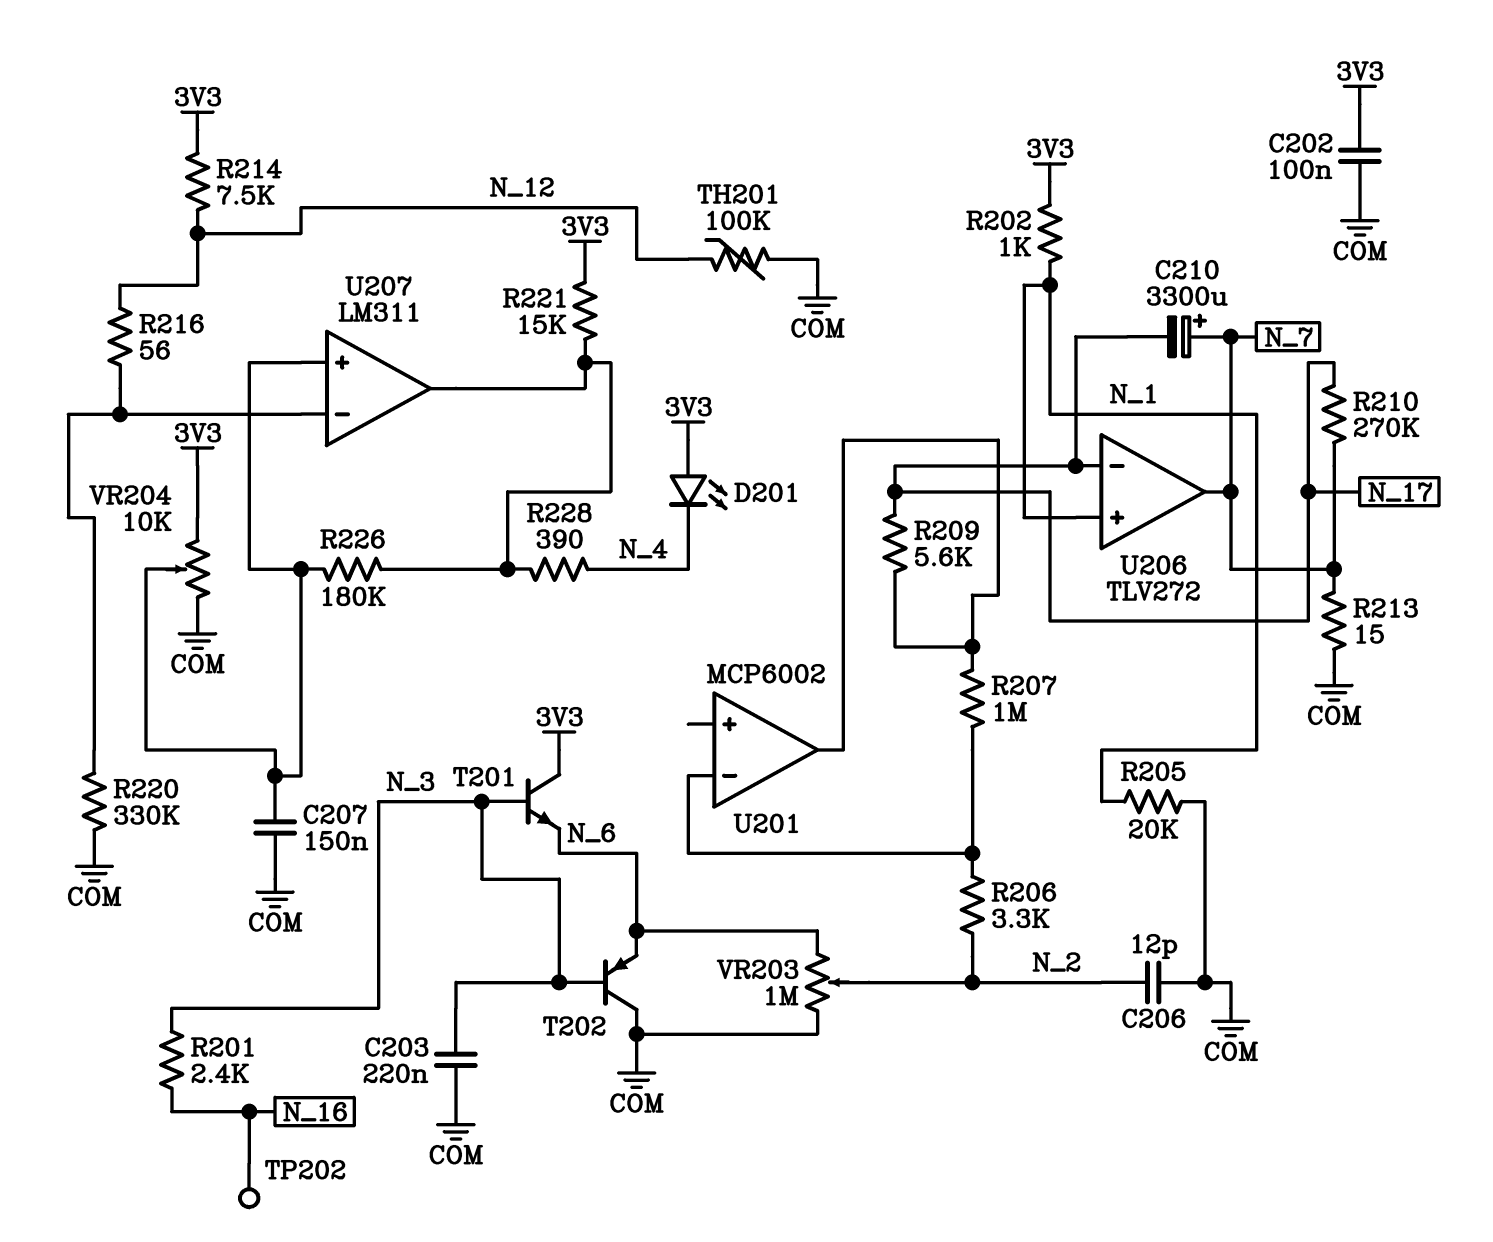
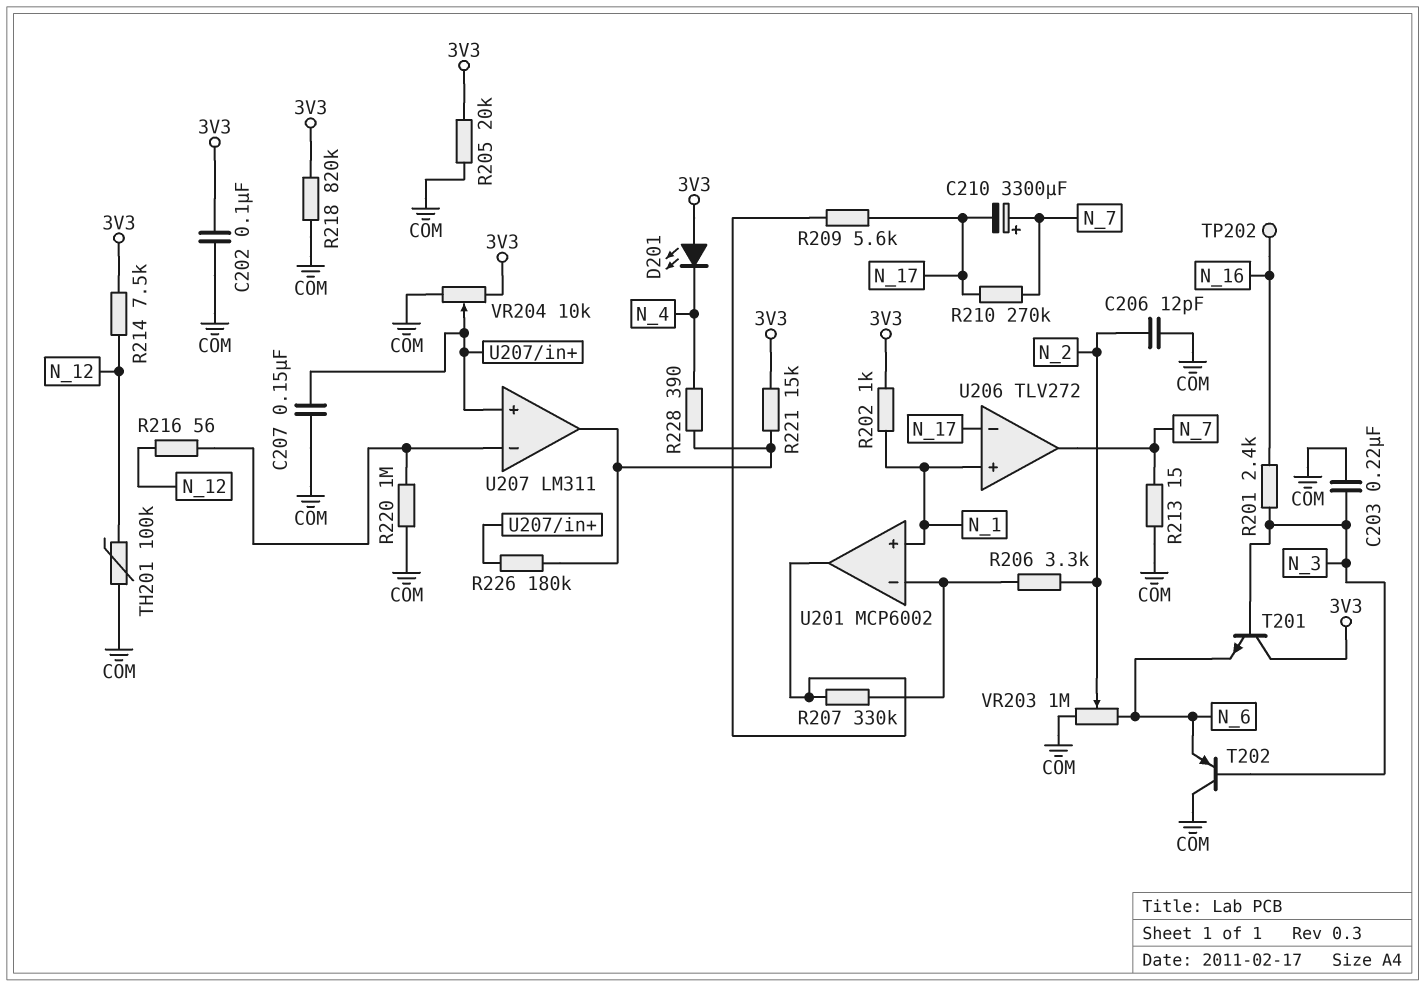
R205: 20k (COM, N_1) -> 20k (3V3, COM)
R207: 1M (U201/in-, U201/out) -> 330k (U201/in-, U201/out)
R218: none -> 820k (3V3, COM)
R220: 330k (COM, U207/in-) -> 1M (COM, U207/in-)
U201 pin in+: none -> N_1

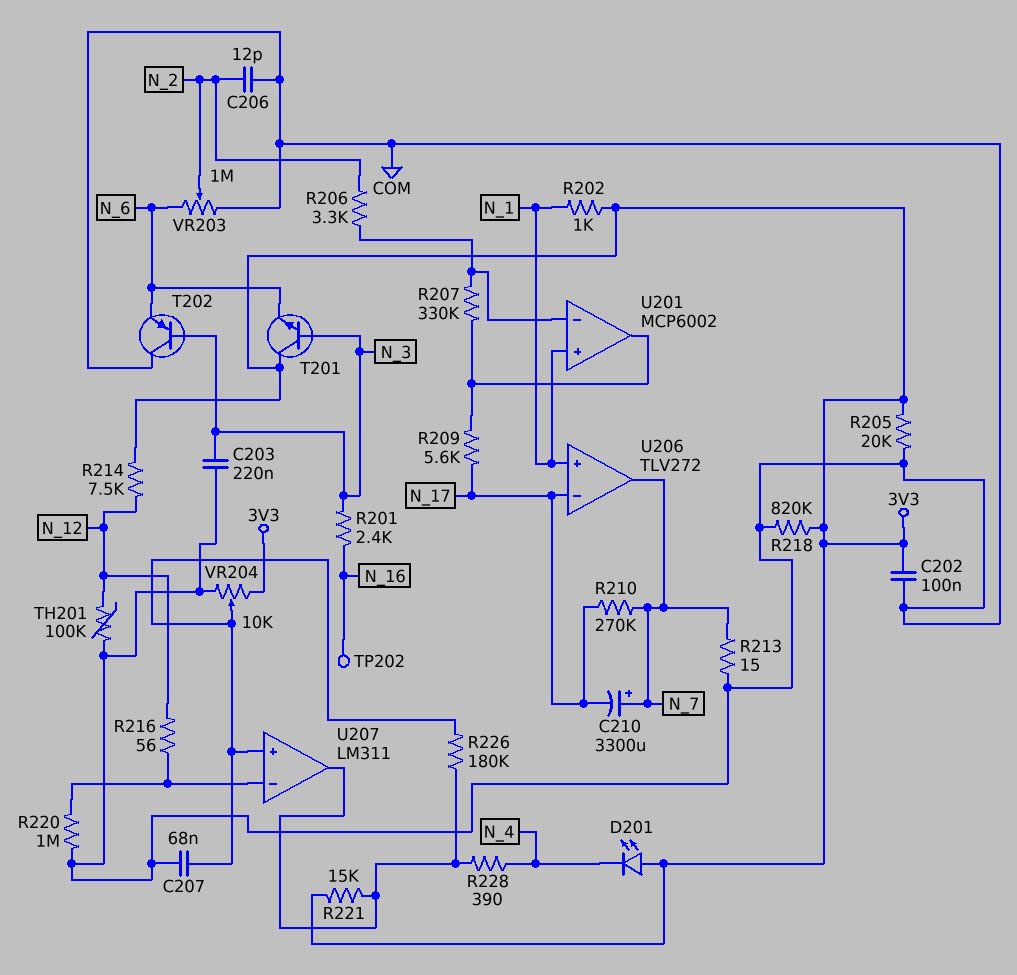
C207: 150nF (COM, U207/in+) -> 68nF (COM, U207/in+)

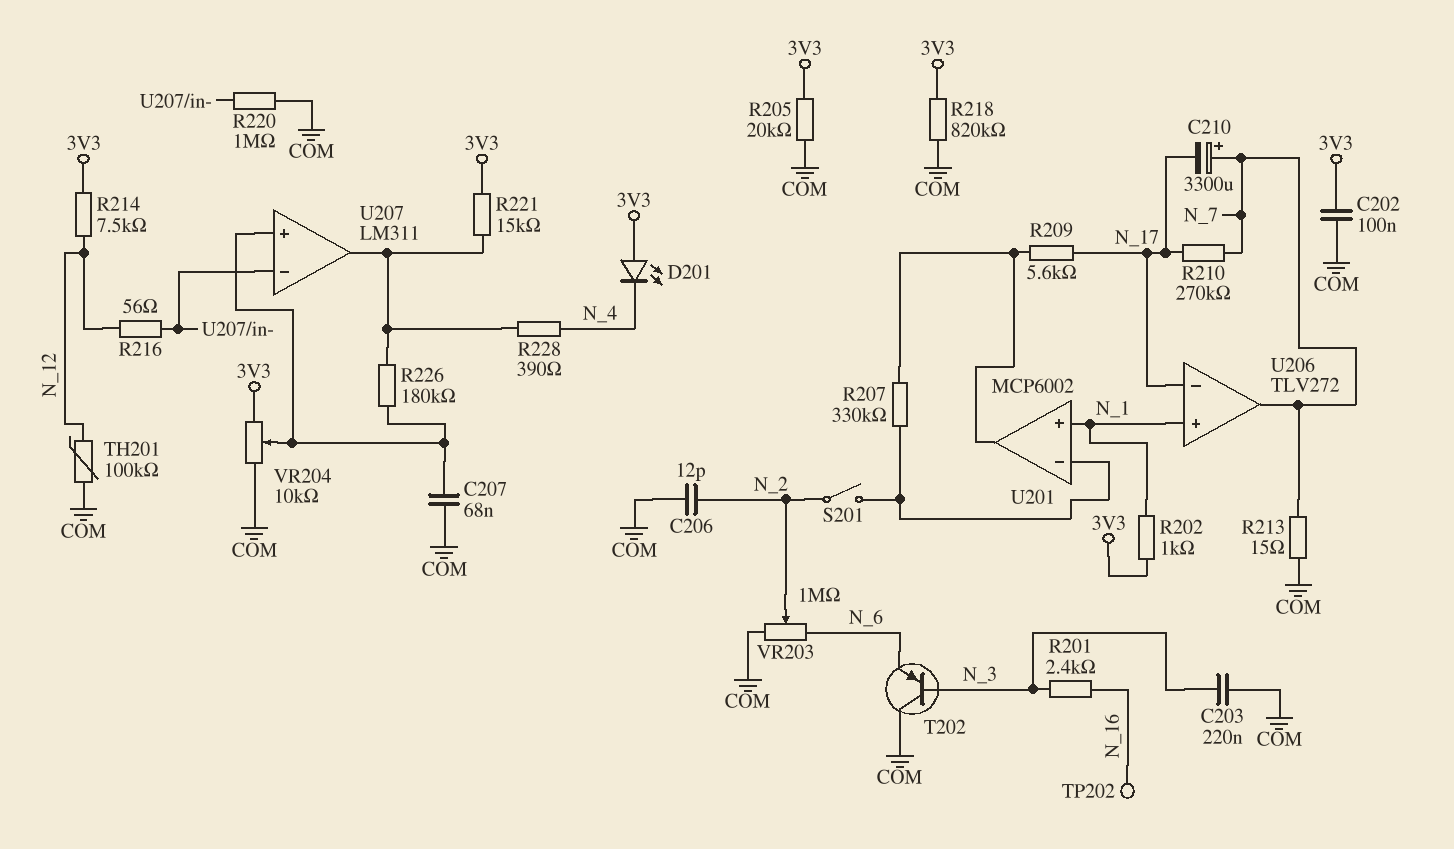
R206: 3.3k (N_2, U201/in-) -> none
S201: none -> switch (N_2, U201/in-)
T201: NPN (B N_3, C 3V3, E N_6) -> none

